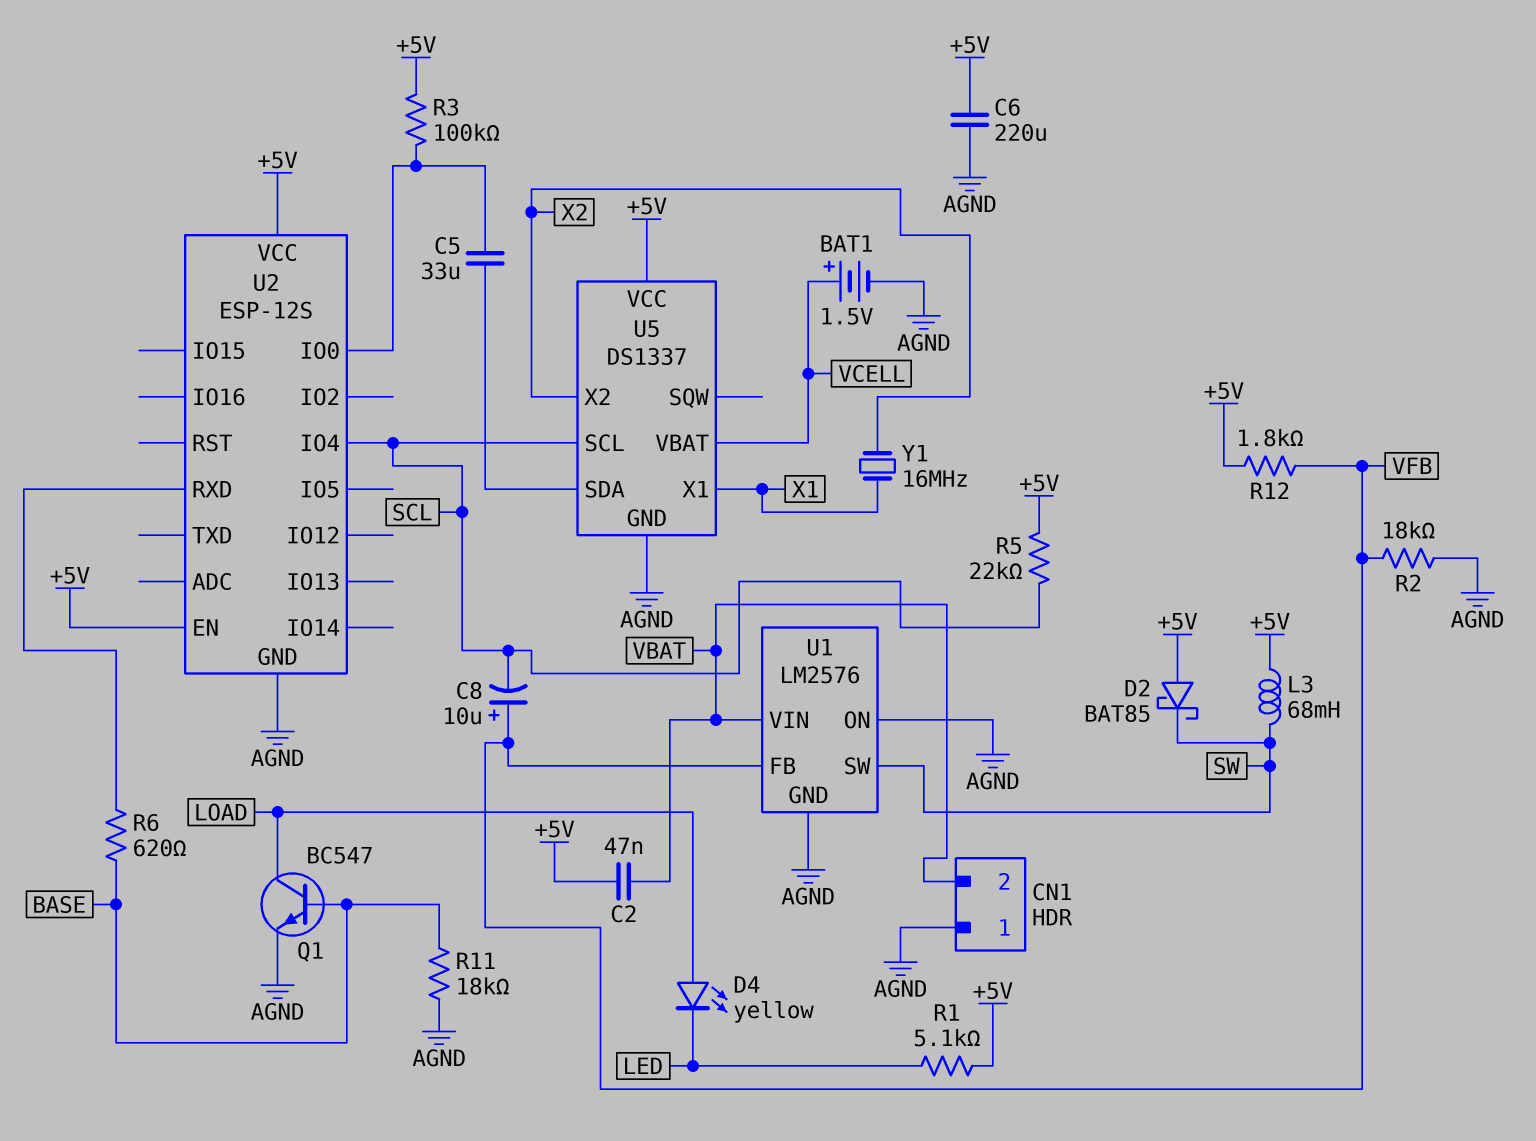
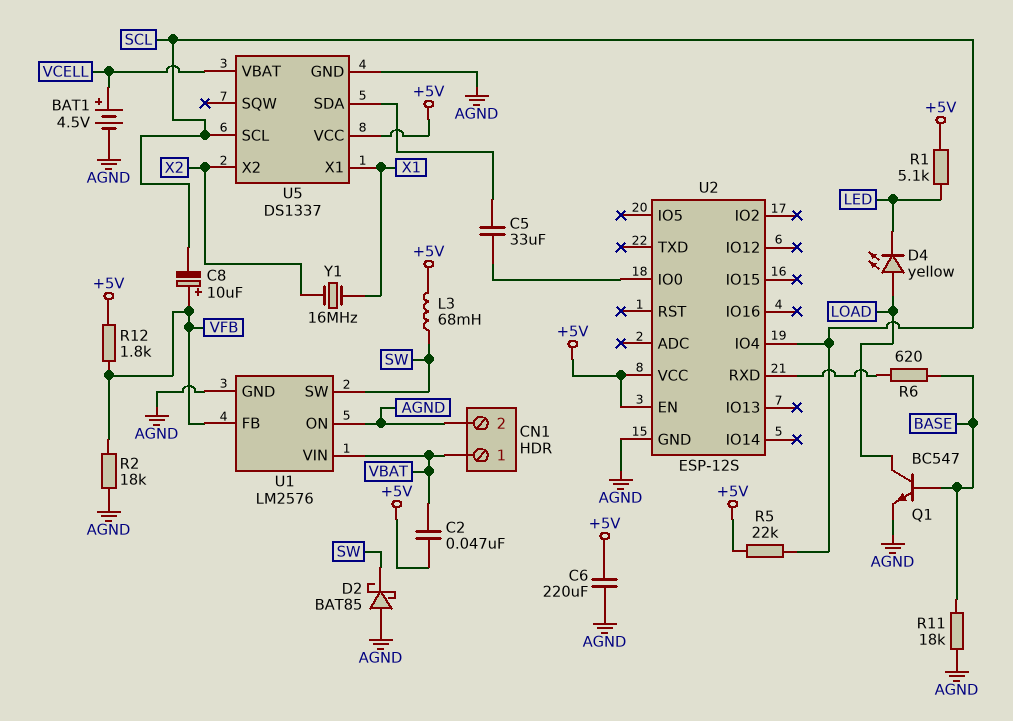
BAT1: 1.5V (plus VCELL, minus AGND) -> 4.5V (plus VCELL, minus AGND)
CN1 pin 1: AGND -> VBAT
CN1 pin 2: VBAT -> AGND
D2: schottky BAT85 (A +5V, K SW) -> schottky BAT85 (A AGND, K SW)
R3: 100k (+5V, U2/IO0) -> none

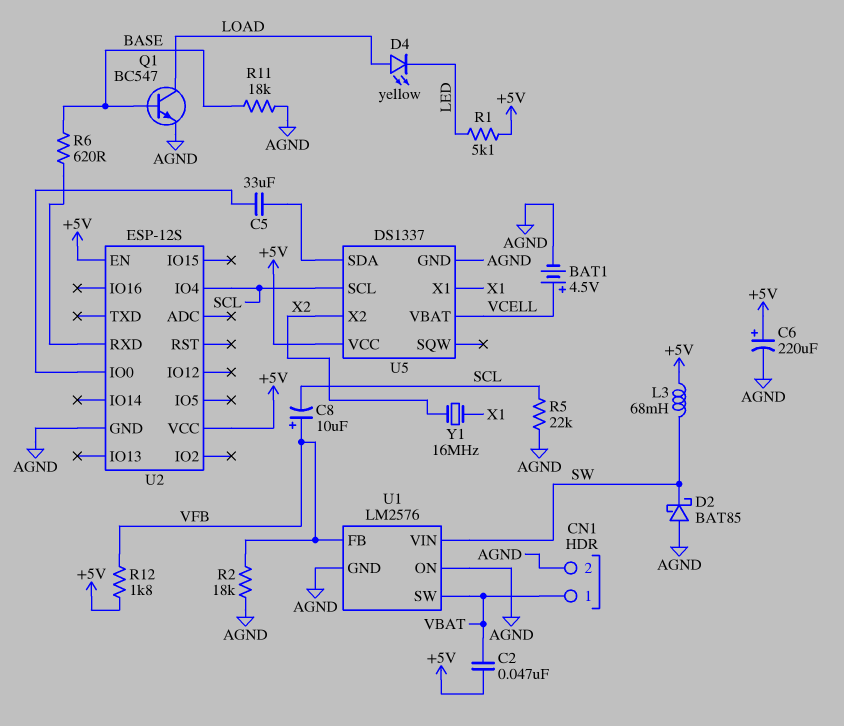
C6: 220uF (+5V, AGND) -> 220uF (plus +5V, minus AGND)
R5: 22k (+5V, SCL) -> 22k (AGND, SCL)
U1 pin SW: SW -> VBAT
U1 pin VIN: VBAT -> SW

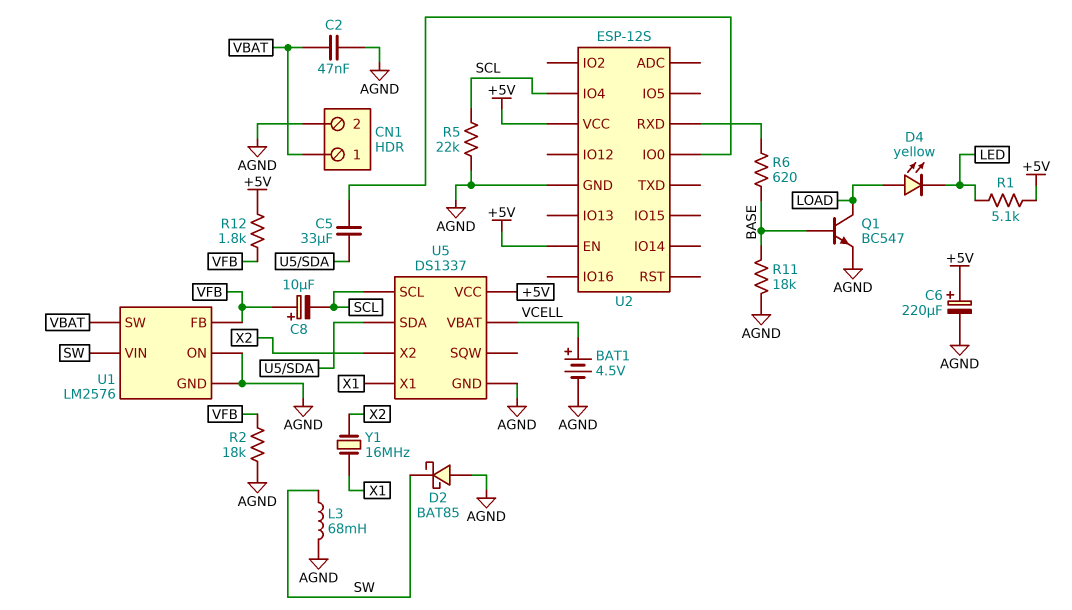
C2: 47nF (+5V, VBAT) -> 47nF (AGND, VBAT)
L3: 68mH (+5V, SW) -> 68mH (AGND, SW)

